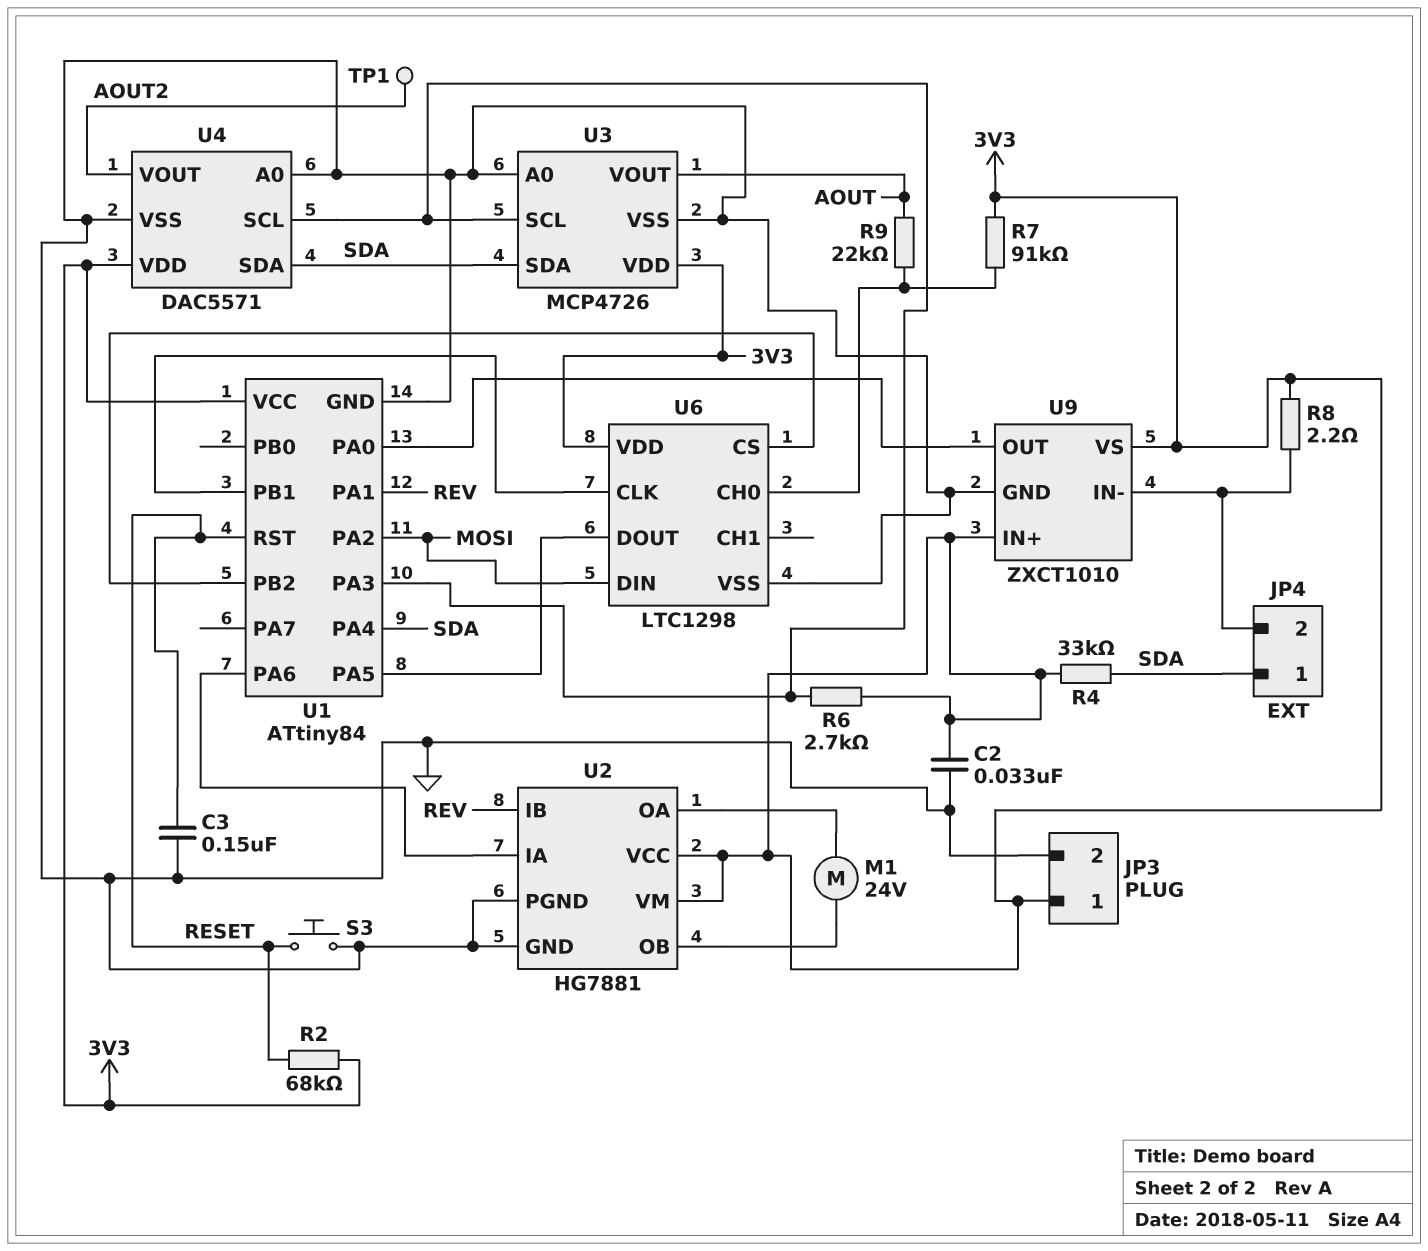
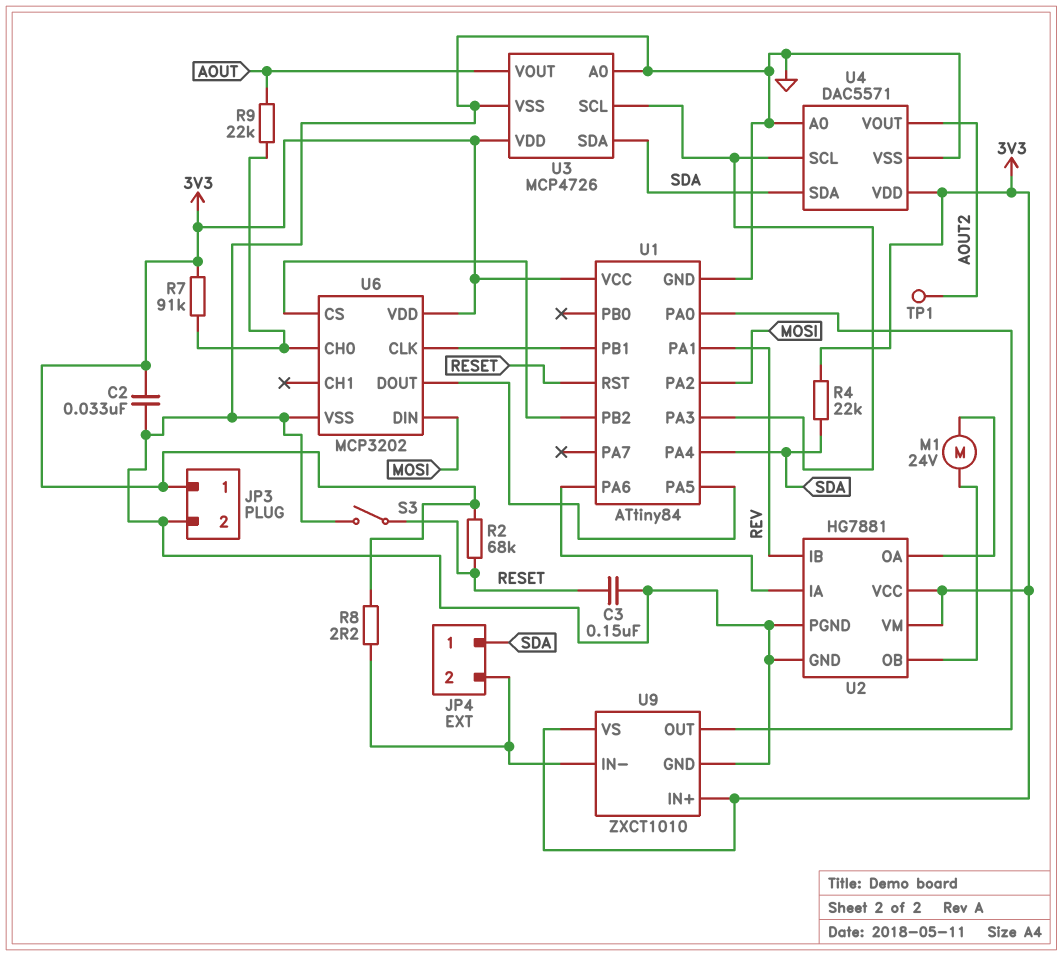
R4: 33k (3V3, SDA) -> 22k (3V3, SDA)
R6: 2.7k (3V3, U1/PA3) -> none
S3: button (GND, RESET) -> switch (GND, RESET)
U6: LTC1298 -> MCP3202

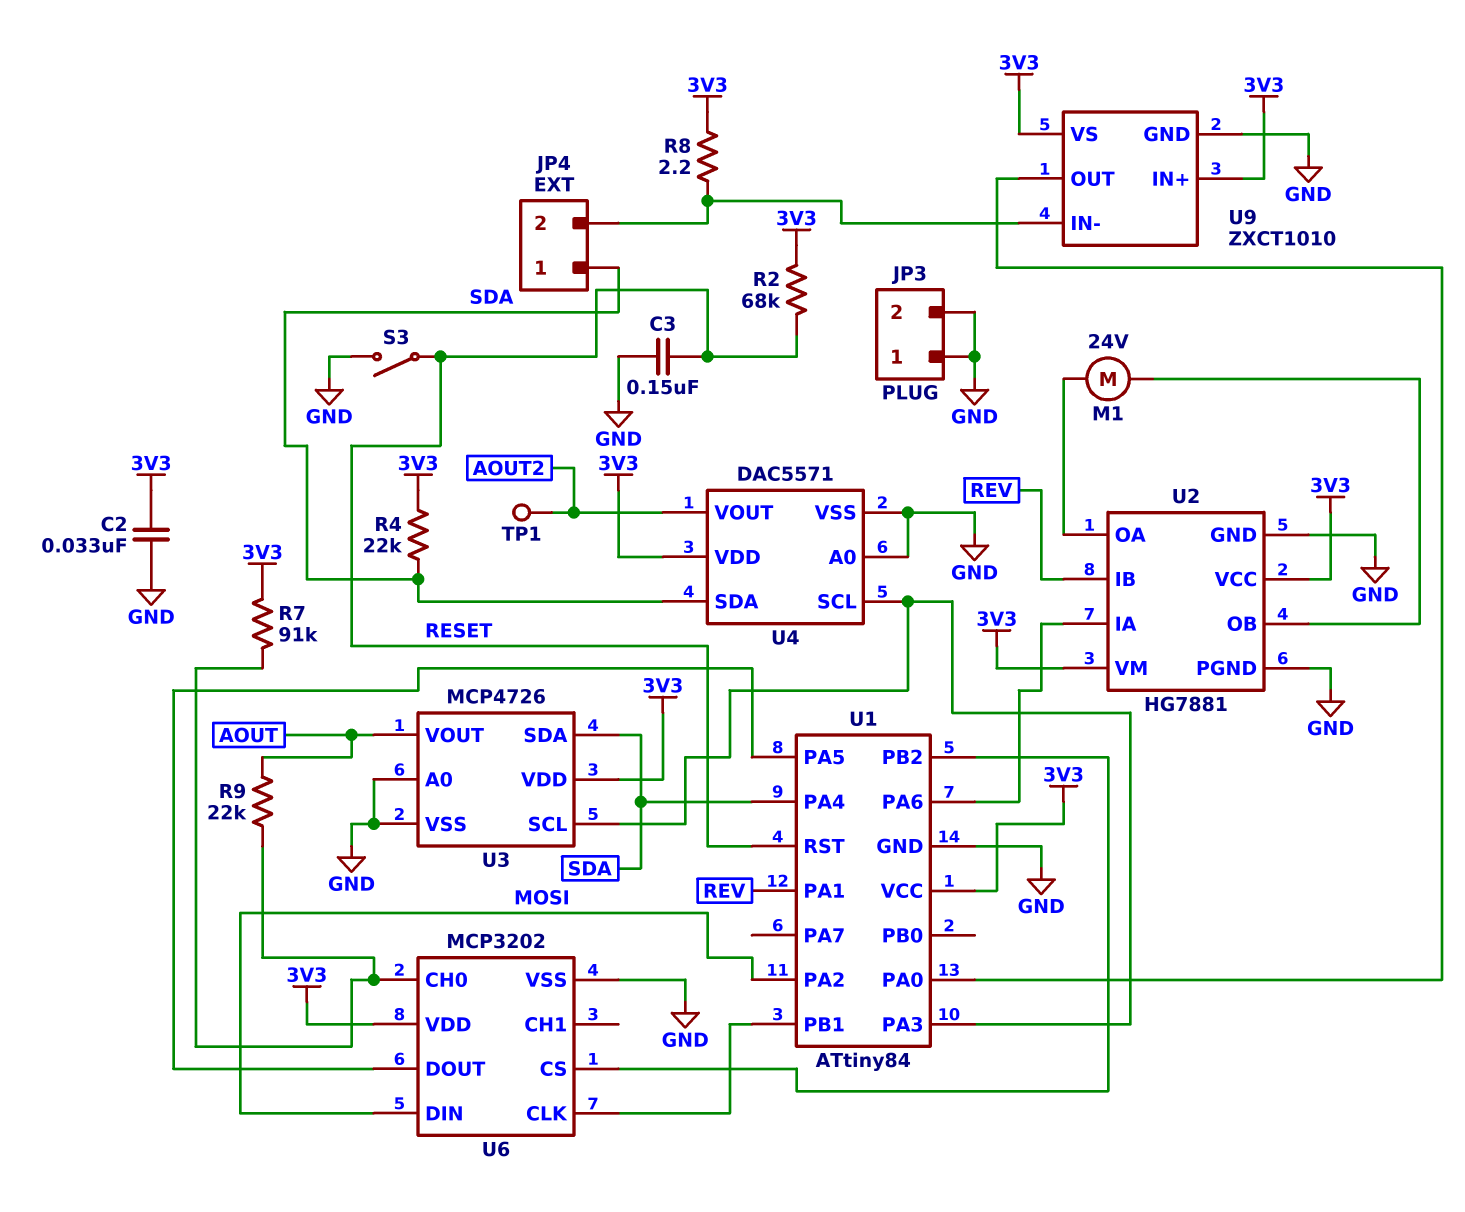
JP3 pin 1: 3V3 -> GND

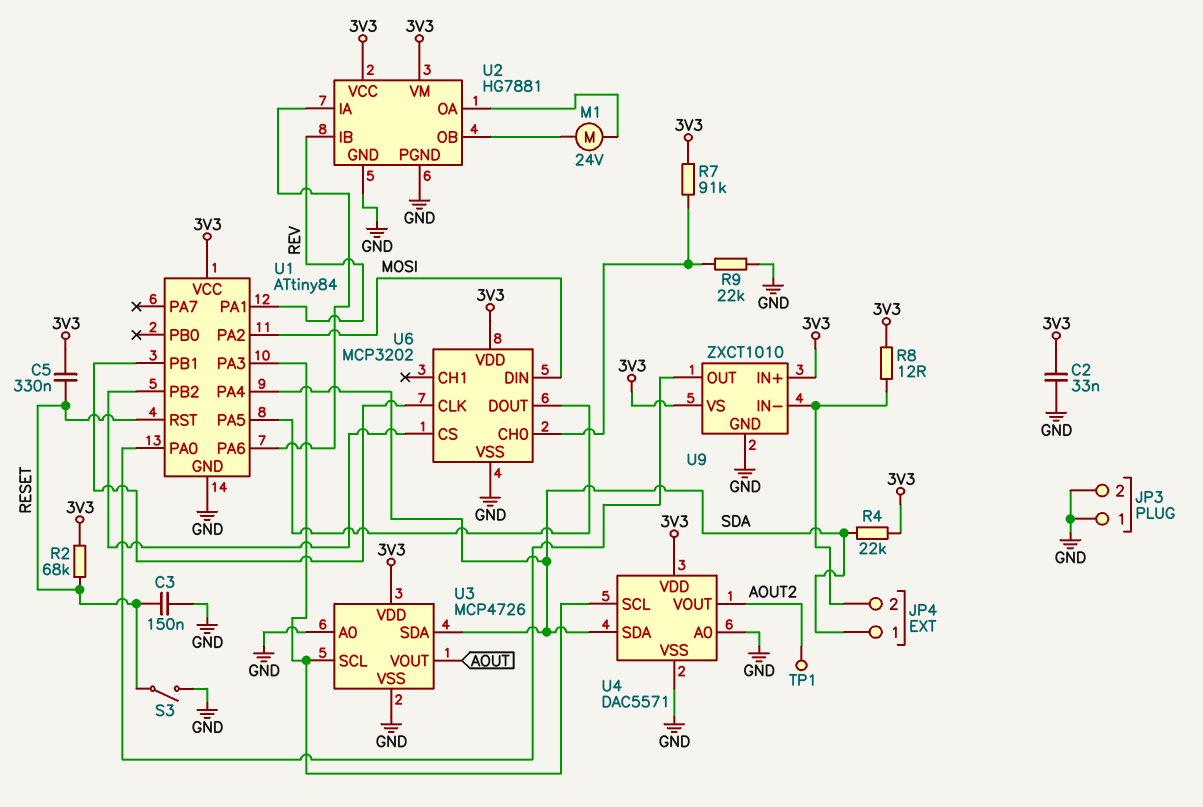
C5: none -> 330nF (3V3, RESET)
R8: 2.2 (3V3, JP4/2) -> 12 (3V3, JP4/2)
R9: 22k (AOUT, U6/CH0) -> 22k (GND, U6/CH0)

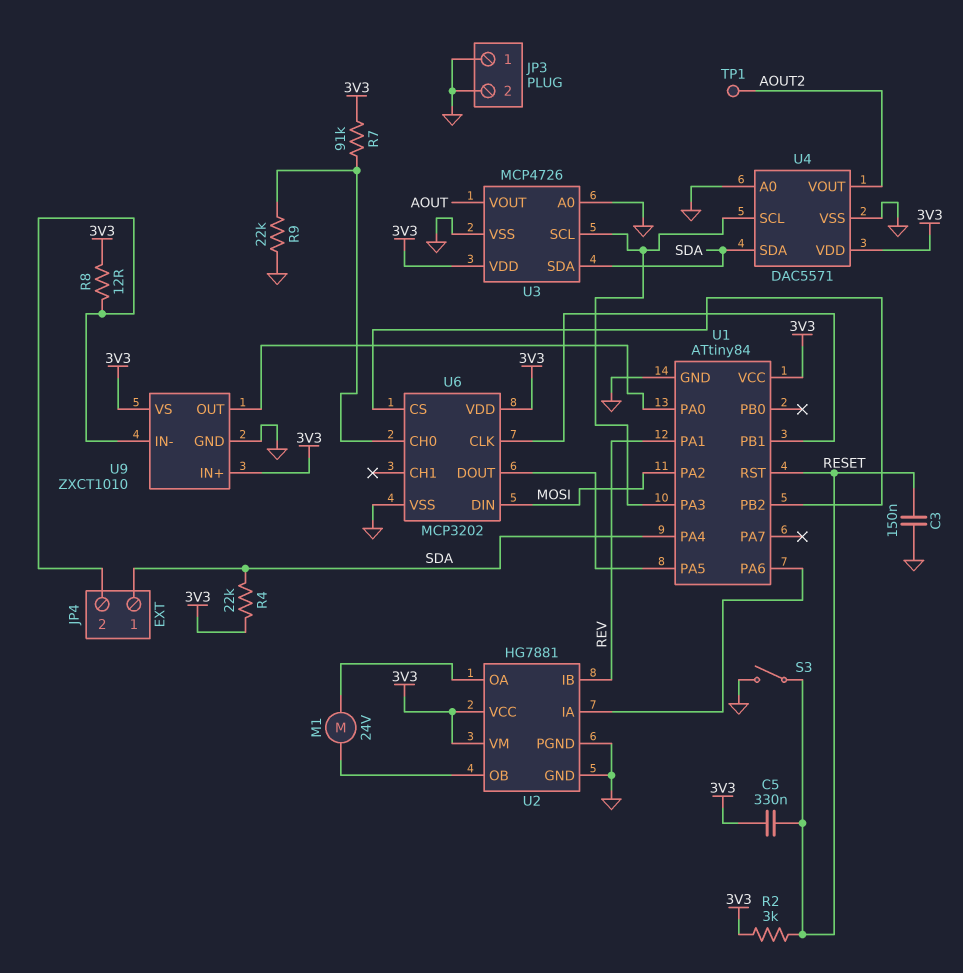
C2: 33nF (3V3, GND) -> none
R2: 68k (3V3, RESET) -> 3k (3V3, RESET)

